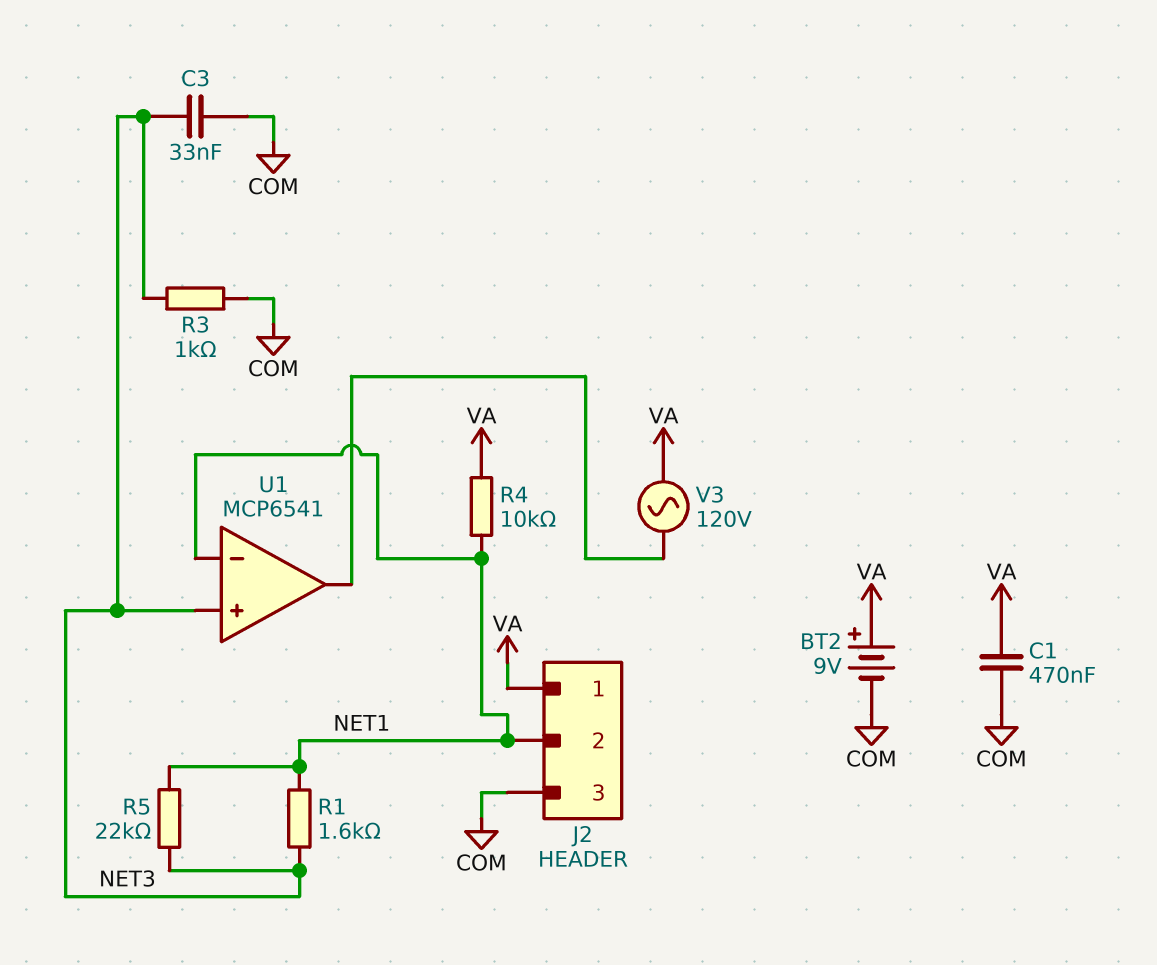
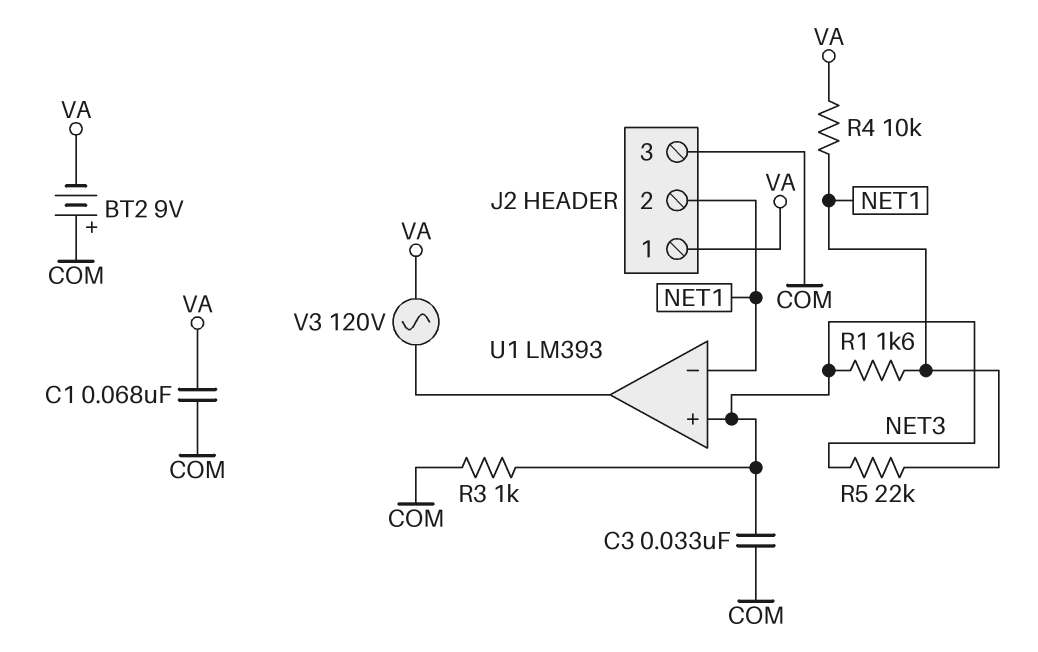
BT2: 9V (plus VA, minus COM) -> 9V (plus COM, minus VA)
C1: 470nF (COM, VA) -> 68nF (COM, VA)
U1: MCP6541 -> LM393

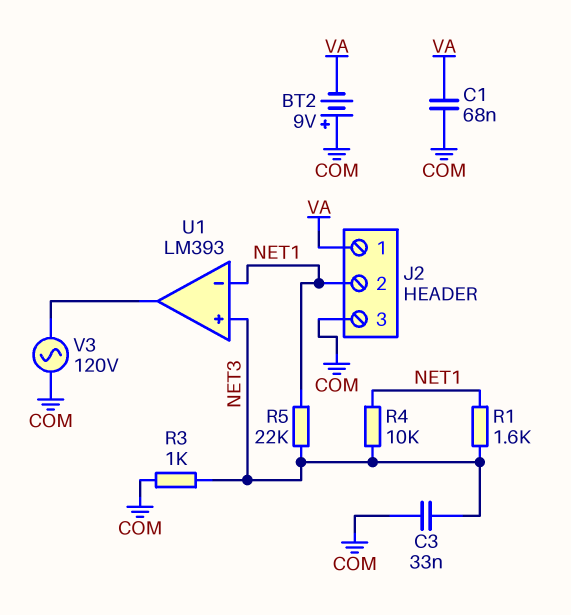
R4: 10k (NET1, VA) -> 10k (NET1, NET3)
V3: AC 120V (U1/out, VA) -> AC 120V (COM, U1/out)

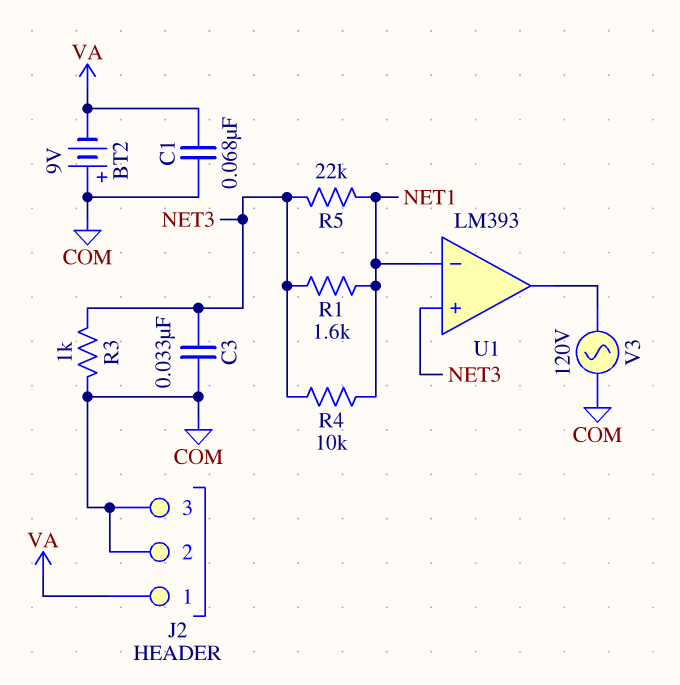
J2 pin 2: NET1 -> COM

